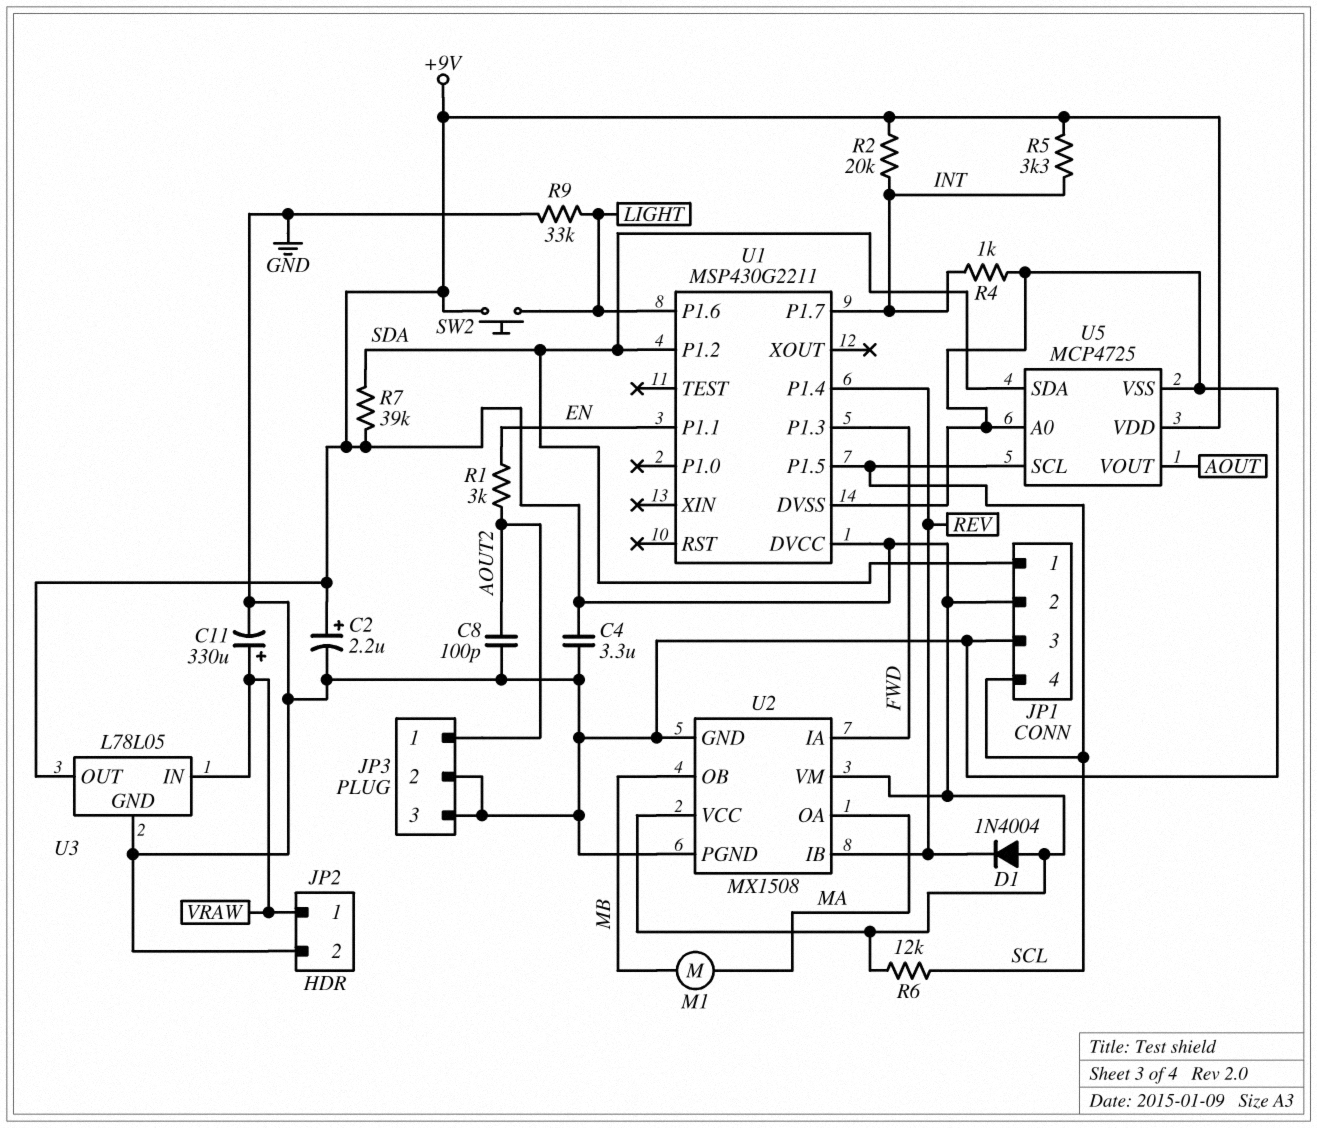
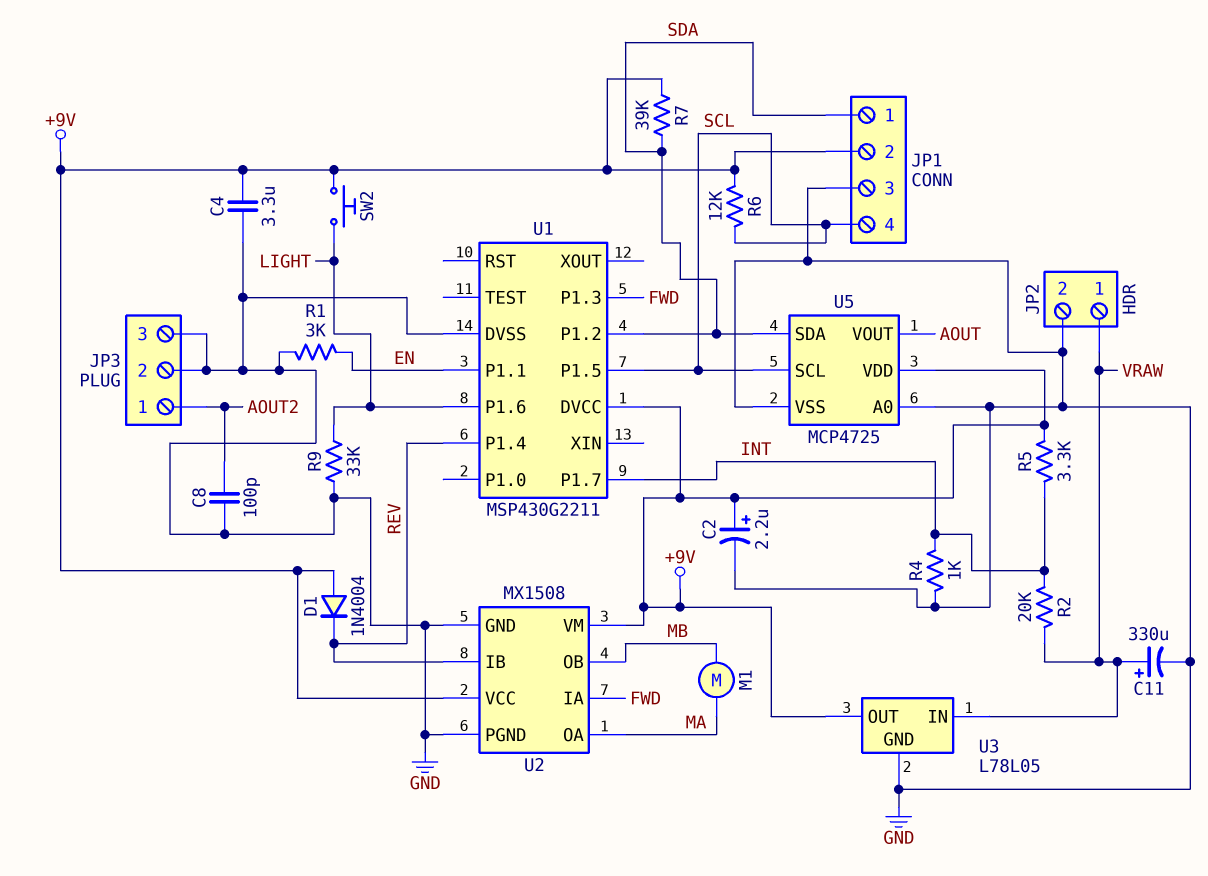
R1: 3k (AOUT2, EN) -> 3k (EN, GND)
R2: 20k (+9V, INT) -> 20k (INT, VRAW)

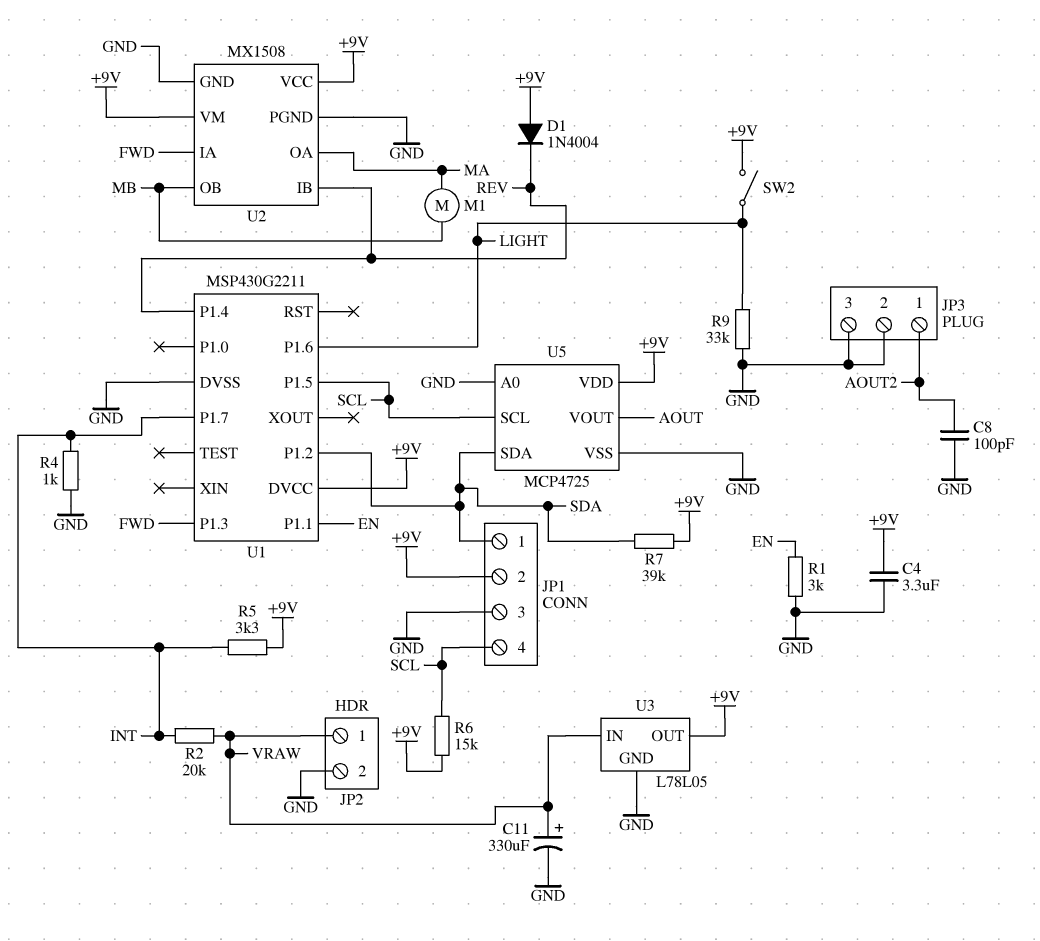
C2: 2.2uF (plus +9V, minus GND) -> none
R6: 12k (+9V, SCL) -> 15k (+9V, SCL)
SW2: button (+9V, LIGHT) -> switch (+9V, LIGHT)

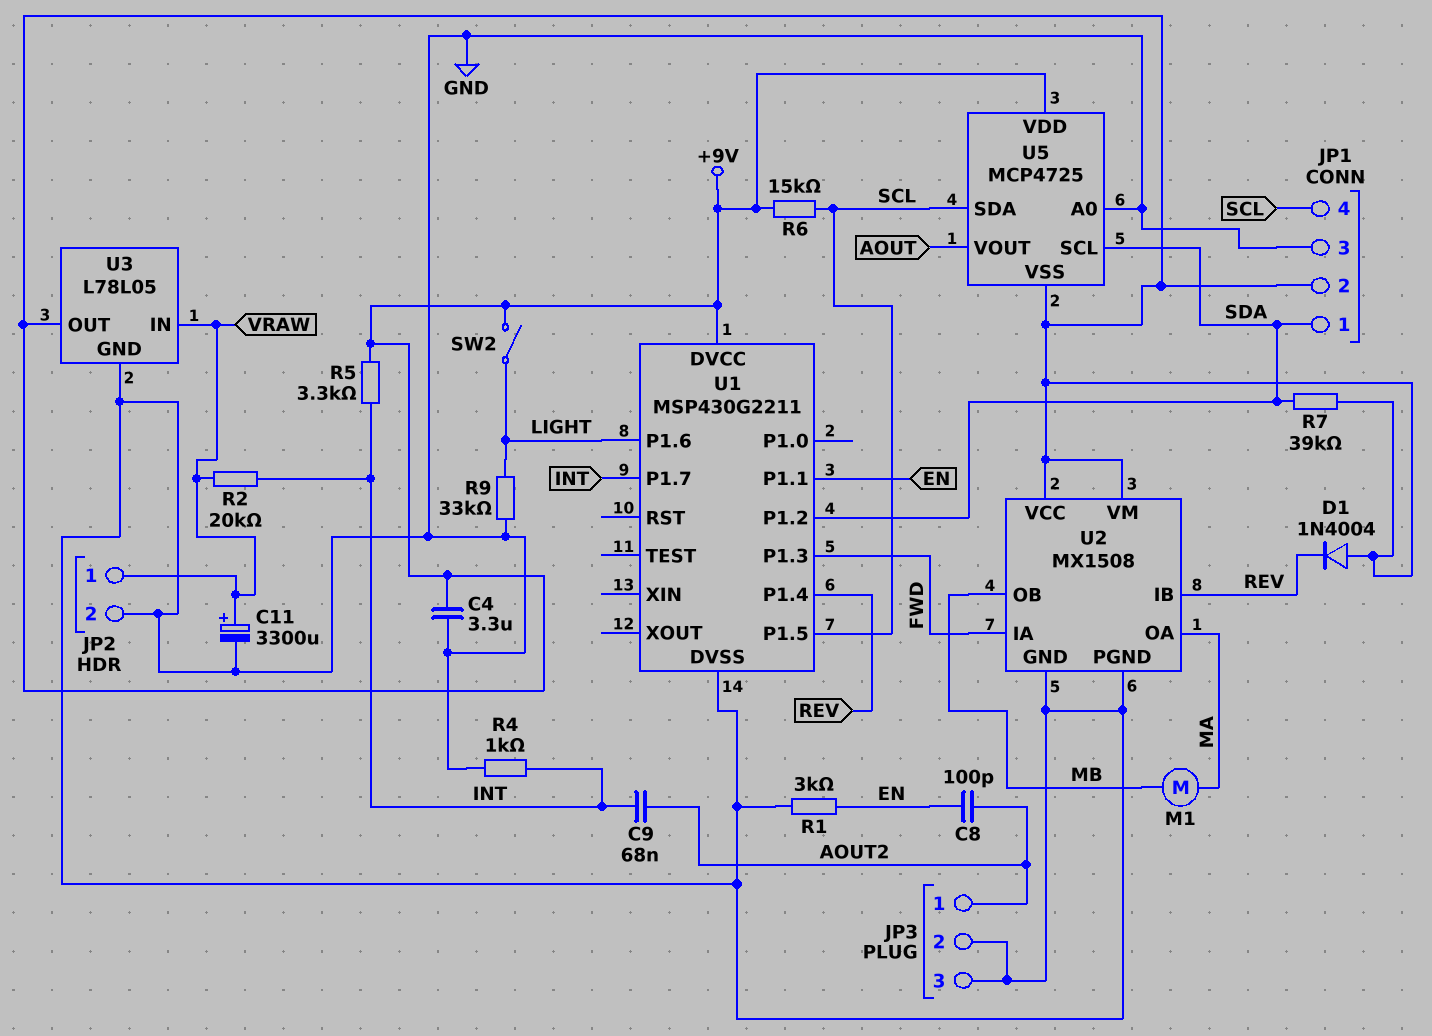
C8: 100pF (AOUT2, GND) -> 100pF (AOUT2, EN)
C9: none -> 68nF (AOUT2, INT)
C11: 330uF (plus VRAW, minus GND) -> 3300uF (plus VRAW, minus GND)
U5 pin SCL: SCL -> SDA
U5 pin SDA: SDA -> SCL
U5 pin VSS: GND -> +9V

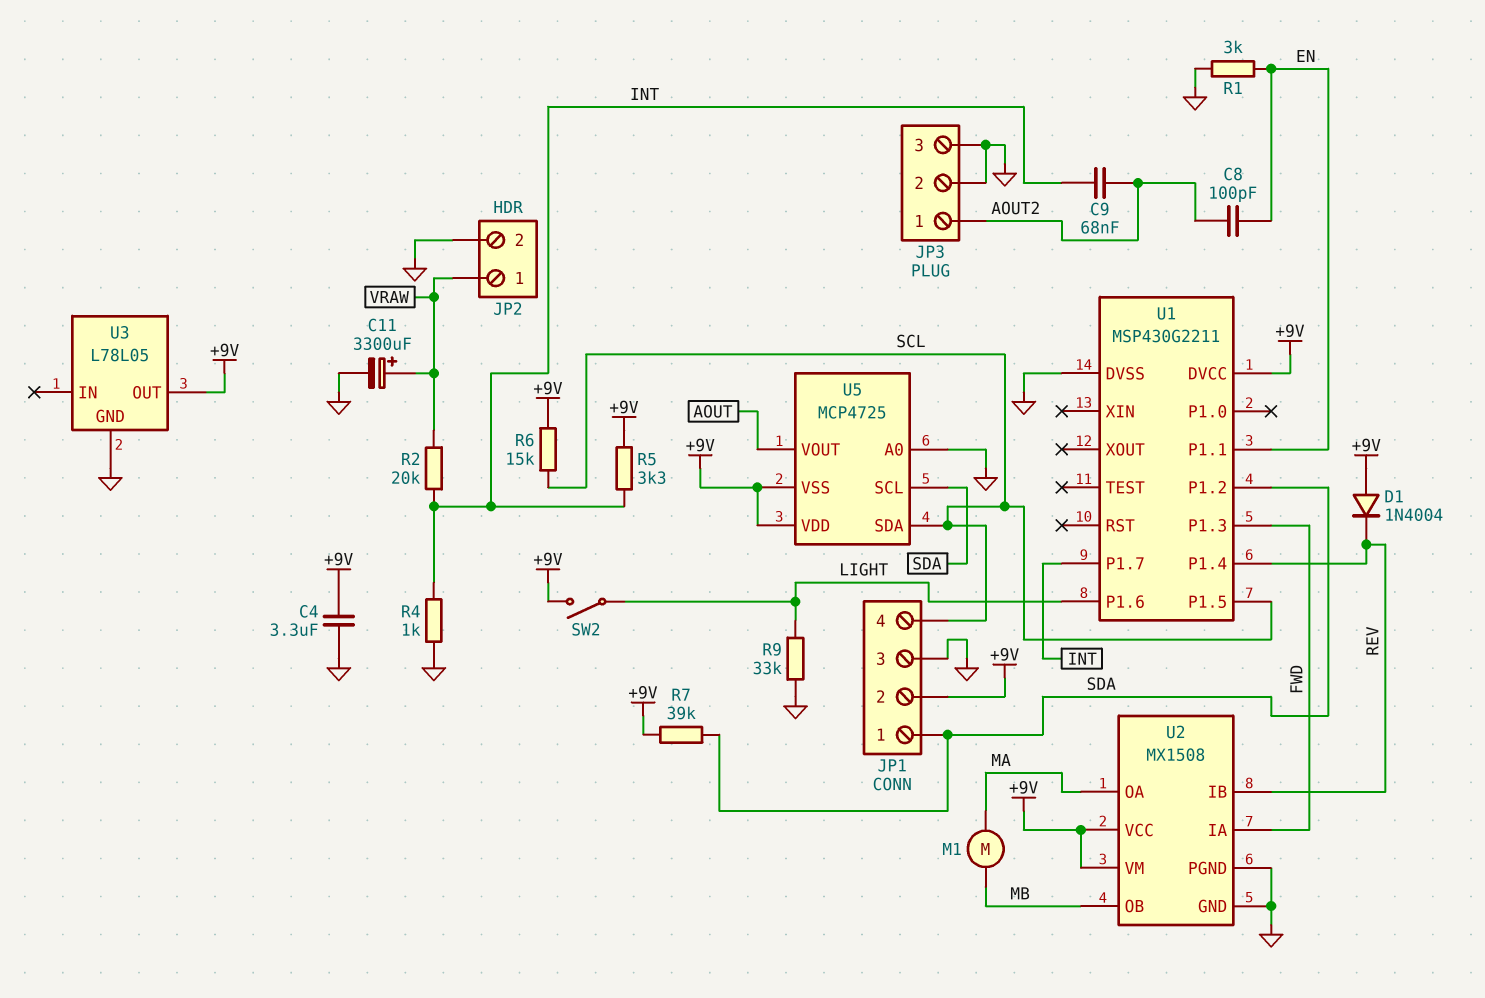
U3 pin IN: VRAW -> none

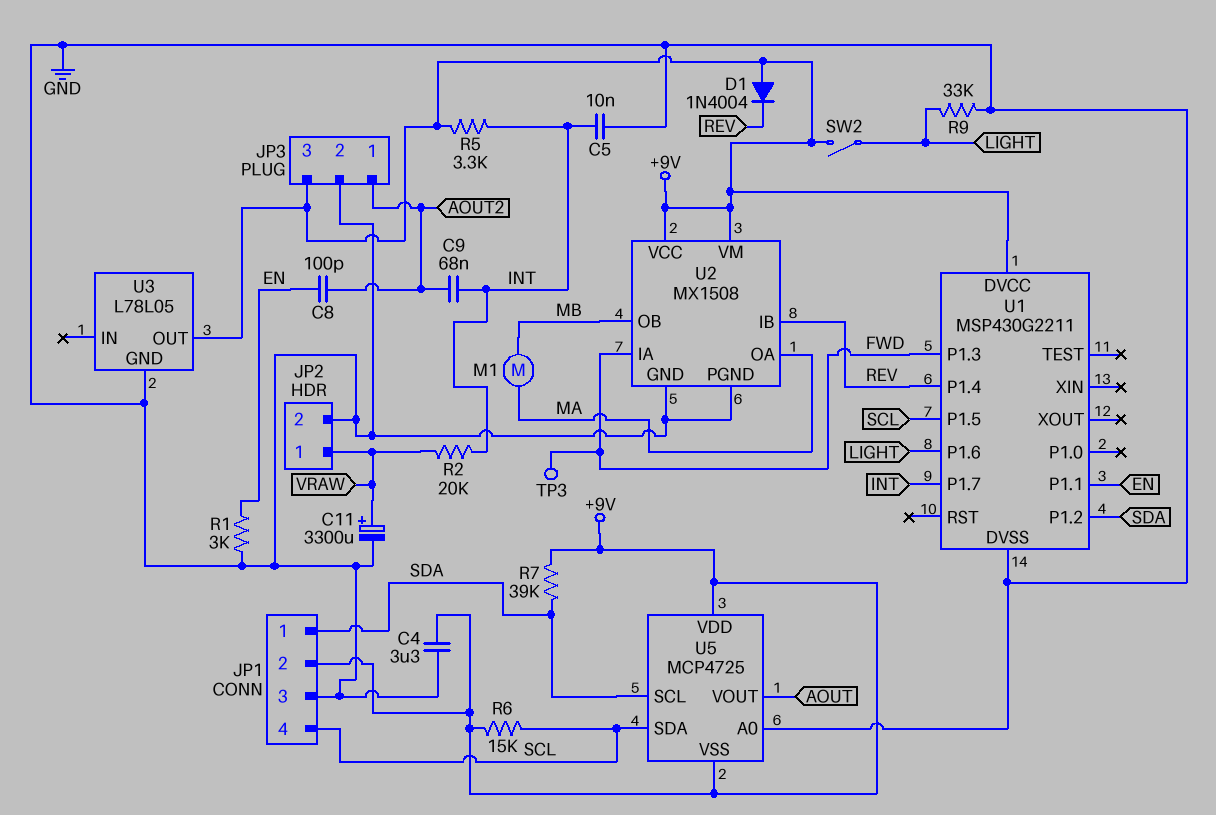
C5: none -> 10nF (GND, INT)
JP3 pin 3: GND -> +9V
R4: 1k (GND, INT) -> none
TP3: none -> test point (FWD)

